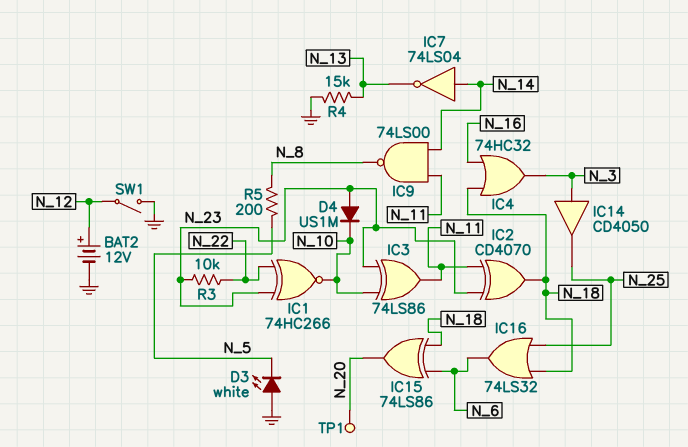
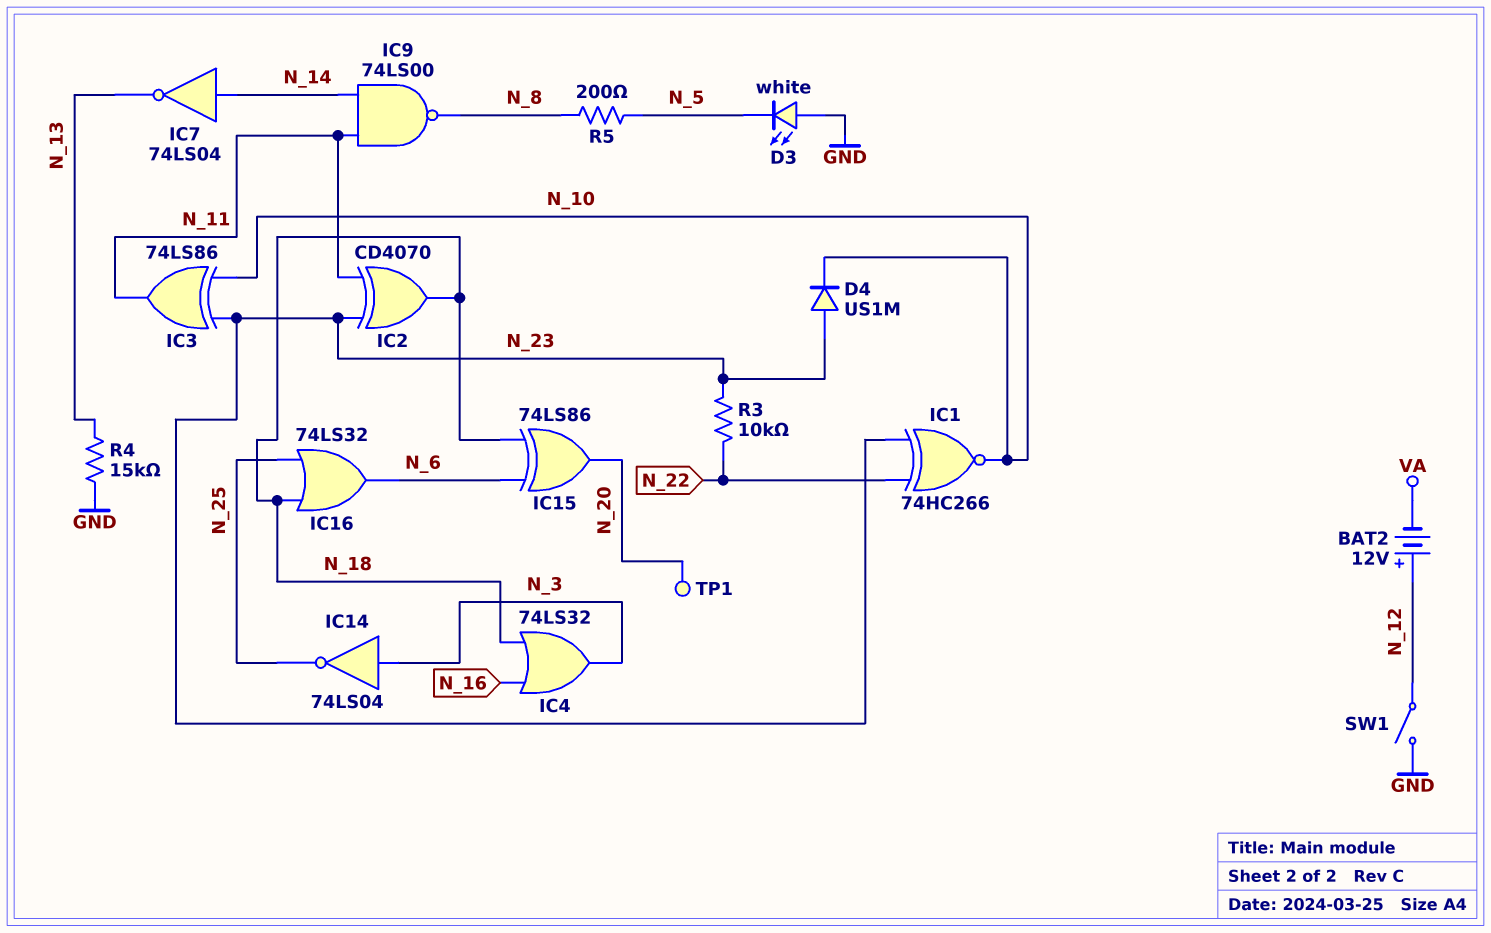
BAT2: 12V (plus N_12, minus GND) -> 12V (plus N_12, minus VA)
IC4: OR 74HC32 (in N_16, in N_18, out N_3) -> OR 74LS32 (in N_16, in N_18, out N_3)
IC14: buffer CD4050 (in N_3, out N_25) -> NOT 74LS04 (in N_3, out N_25)

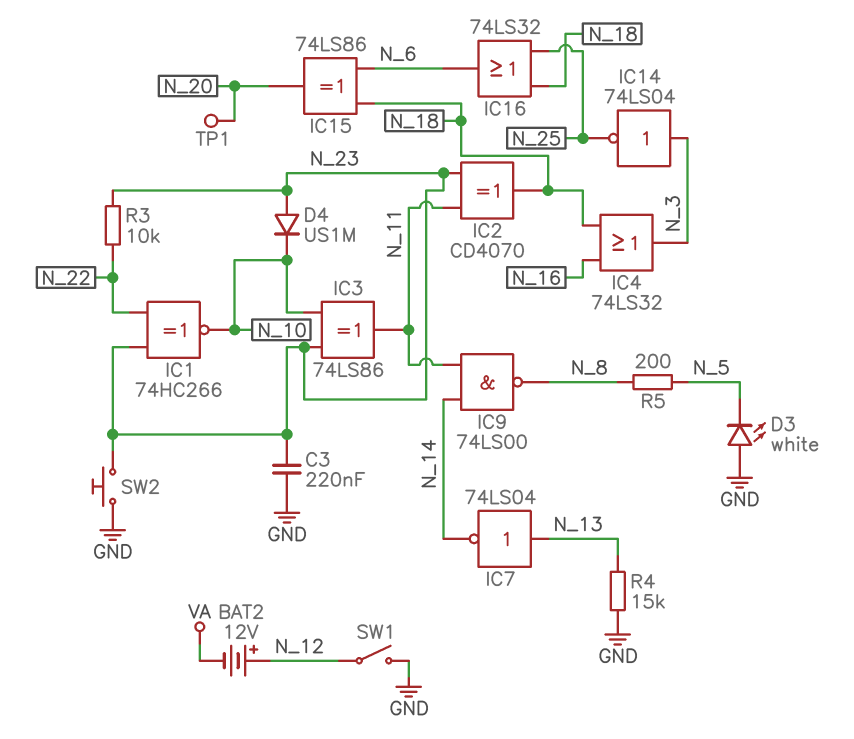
C3: none -> 220nF (GND, N_23)
IC7: NOT 74LS04 (in N_14, out N_13) -> NOT 74LS04 (in N_13, out N_14)
SW2: none -> button (GND, N_23)

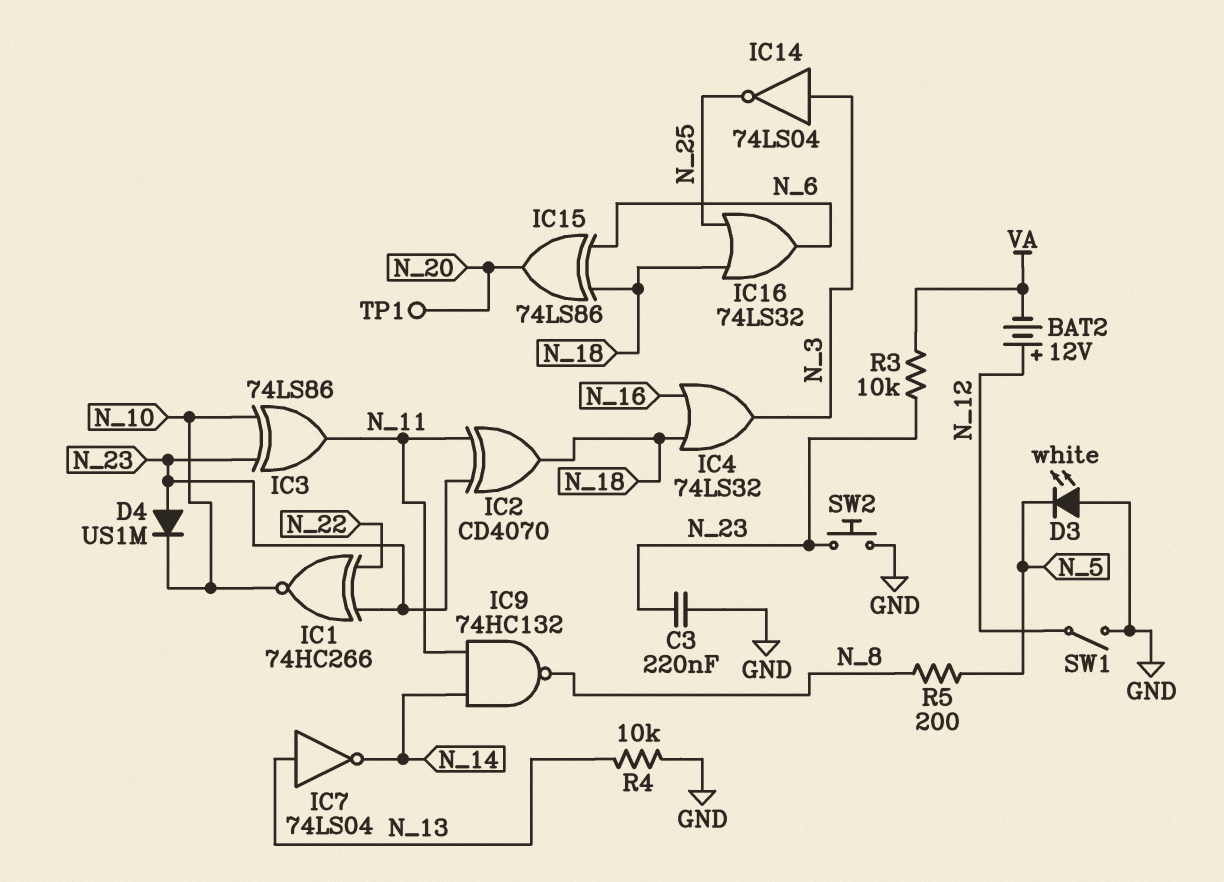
IC9: NAND 74LS00 (in N_11, in N_14, out N_8) -> NAND 74HC132 (in N_11, in N_14, out N_8)
R3: 10k (N_22, N_23) -> 10k (N_23, VA)
R4: 15k (GND, N_13) -> 10k (GND, N_13)

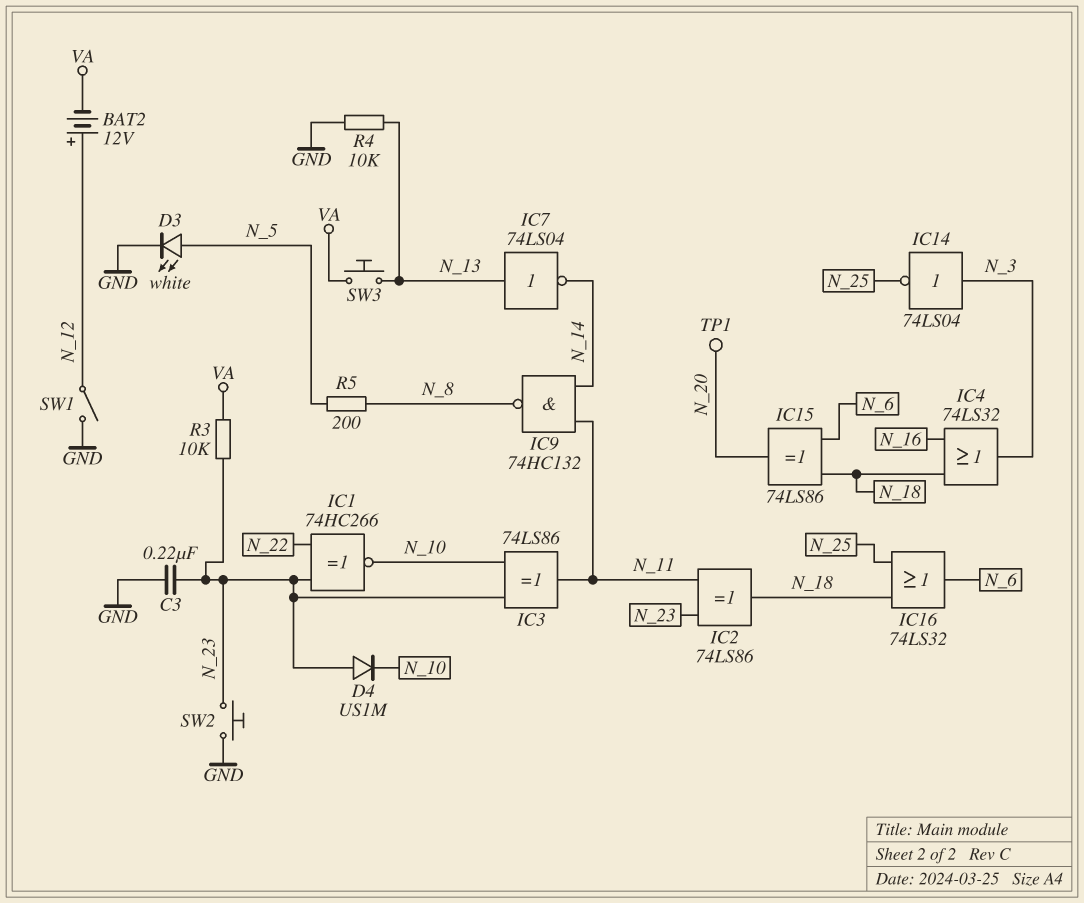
D3: LED white (A GND, K N_5) -> LED white (A N_5, K GND)
IC2: XOR CD4070 (in N_11, in N_23, out N_18) -> XOR 74LS86 (in N_11, in N_23, out N_18)
SW3: none -> button (N_13, VA)

